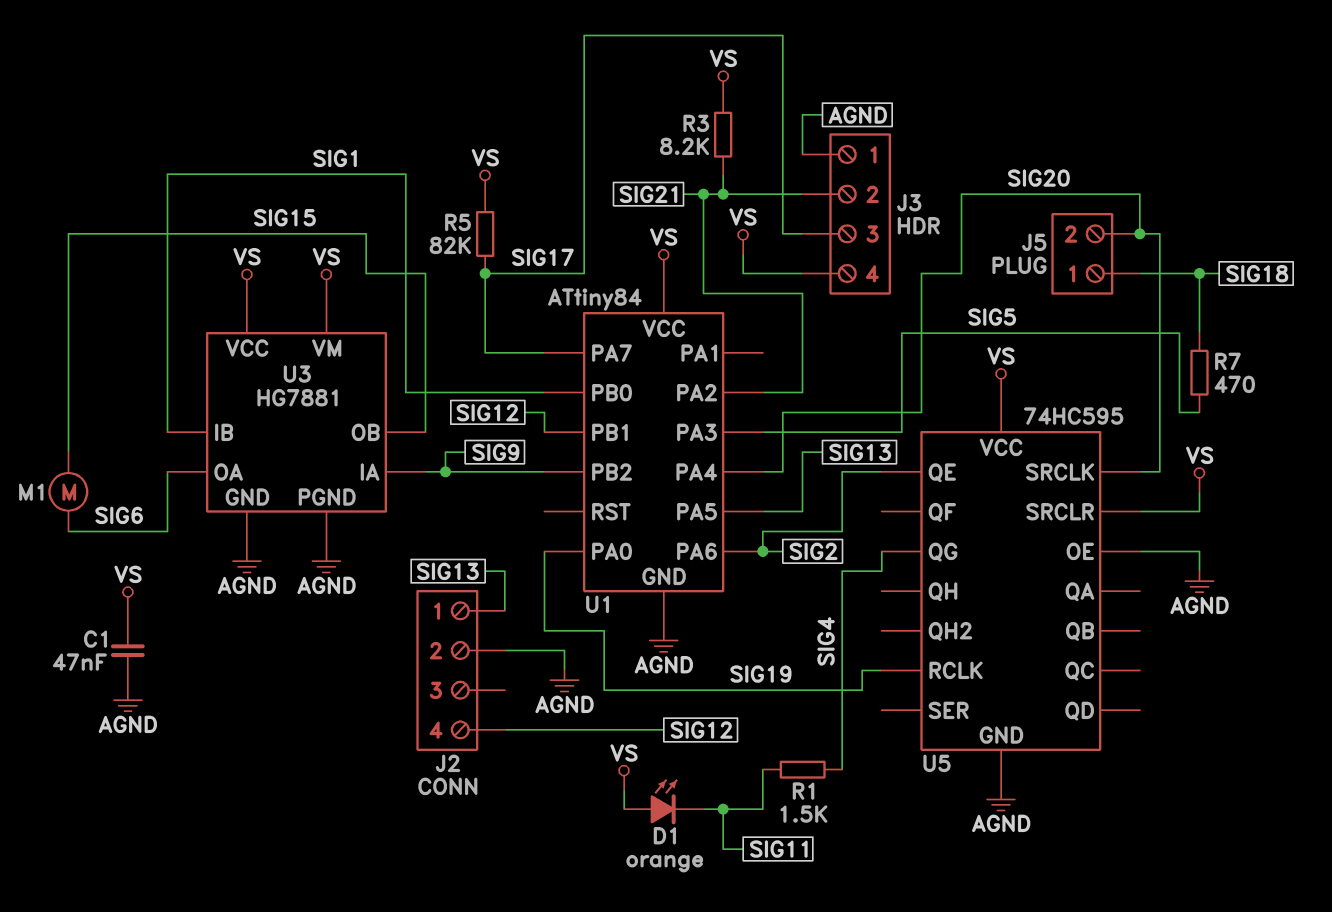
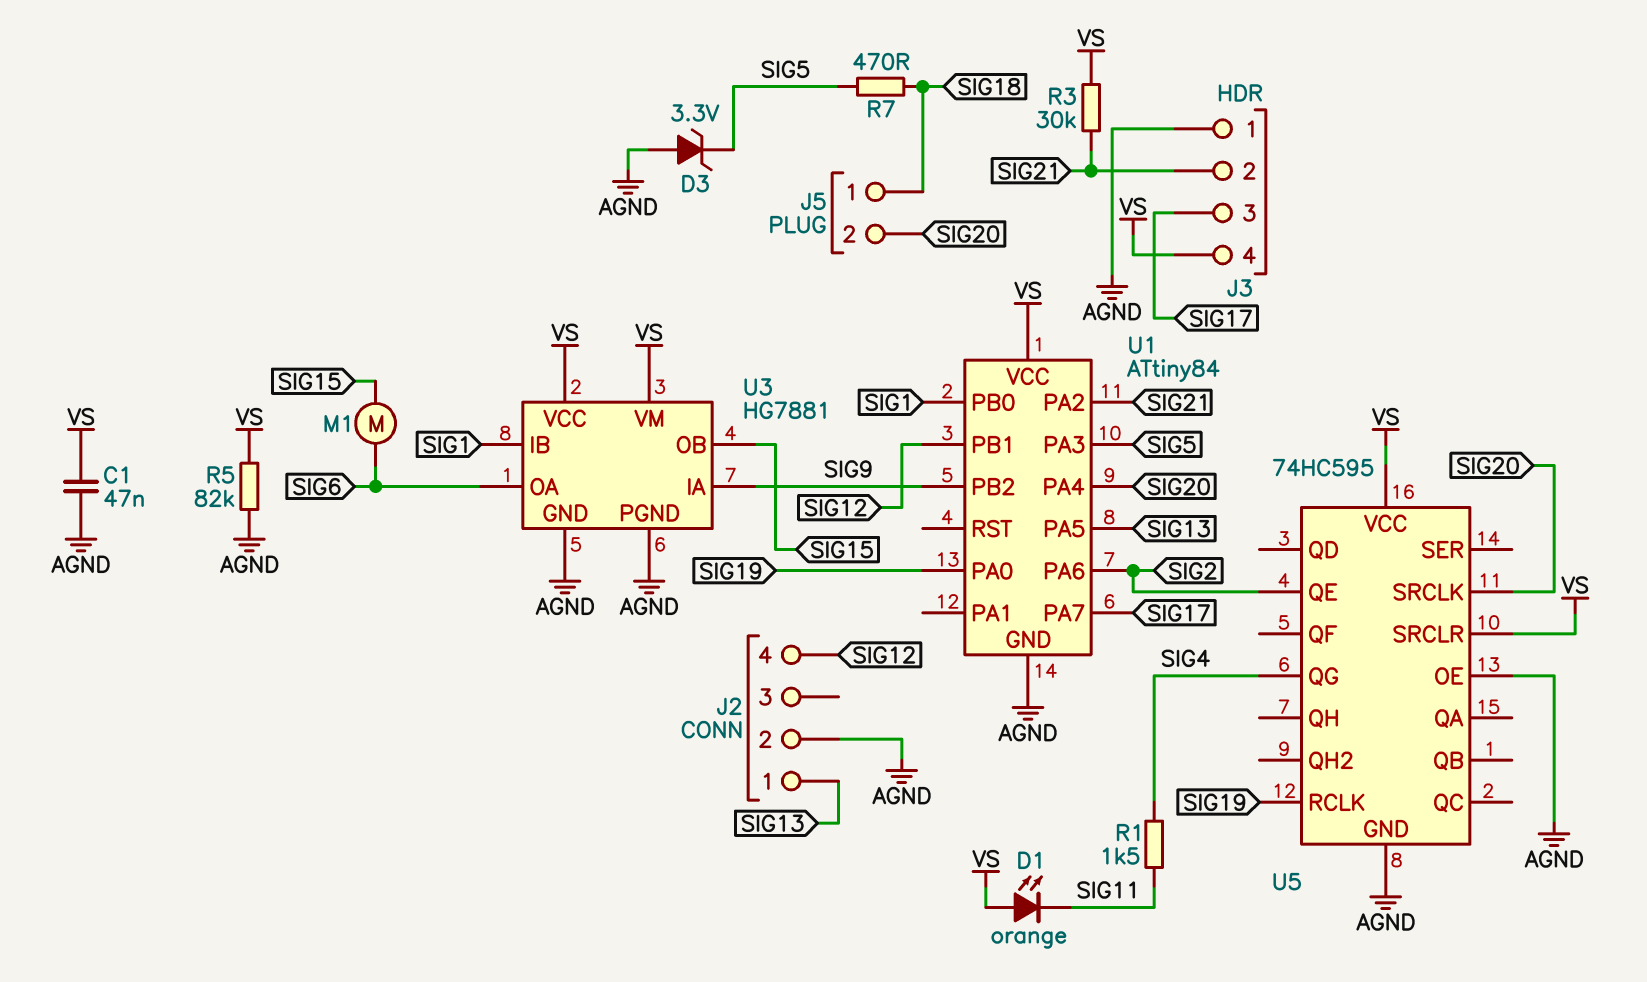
D3: none -> zener 3.3V (A AGND, K SIG5)
R3: 8.2k (SIG21, VS) -> 30k (SIG21, VS)
R5: 82k (SIG17, VS) -> 82k (AGND, VS)

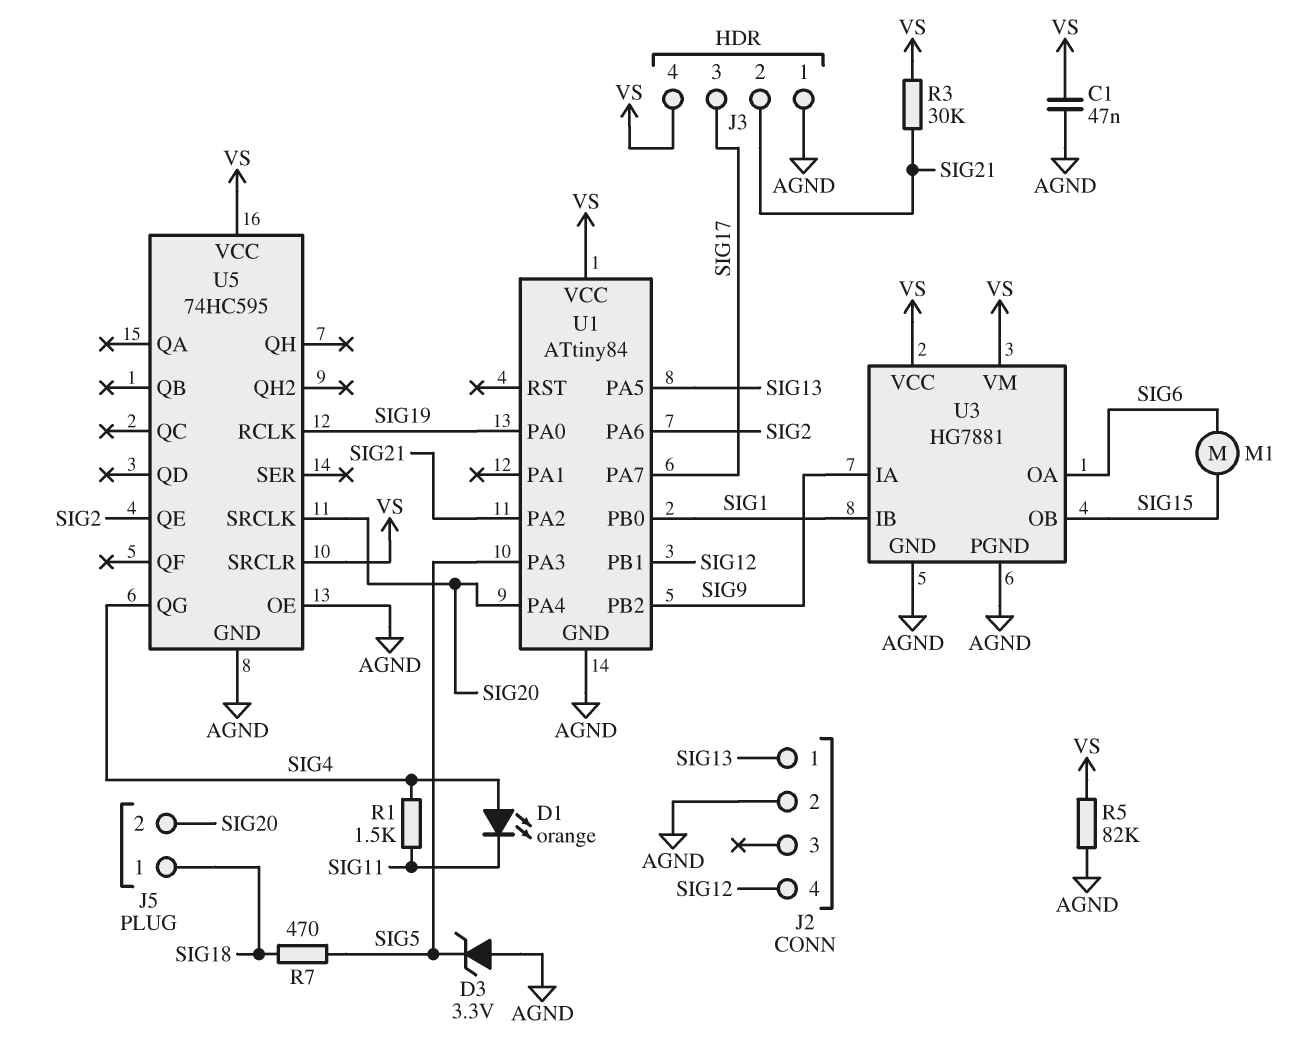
D1: LED orange (A VS, K SIG11) -> LED orange (A SIG4, K SIG11)

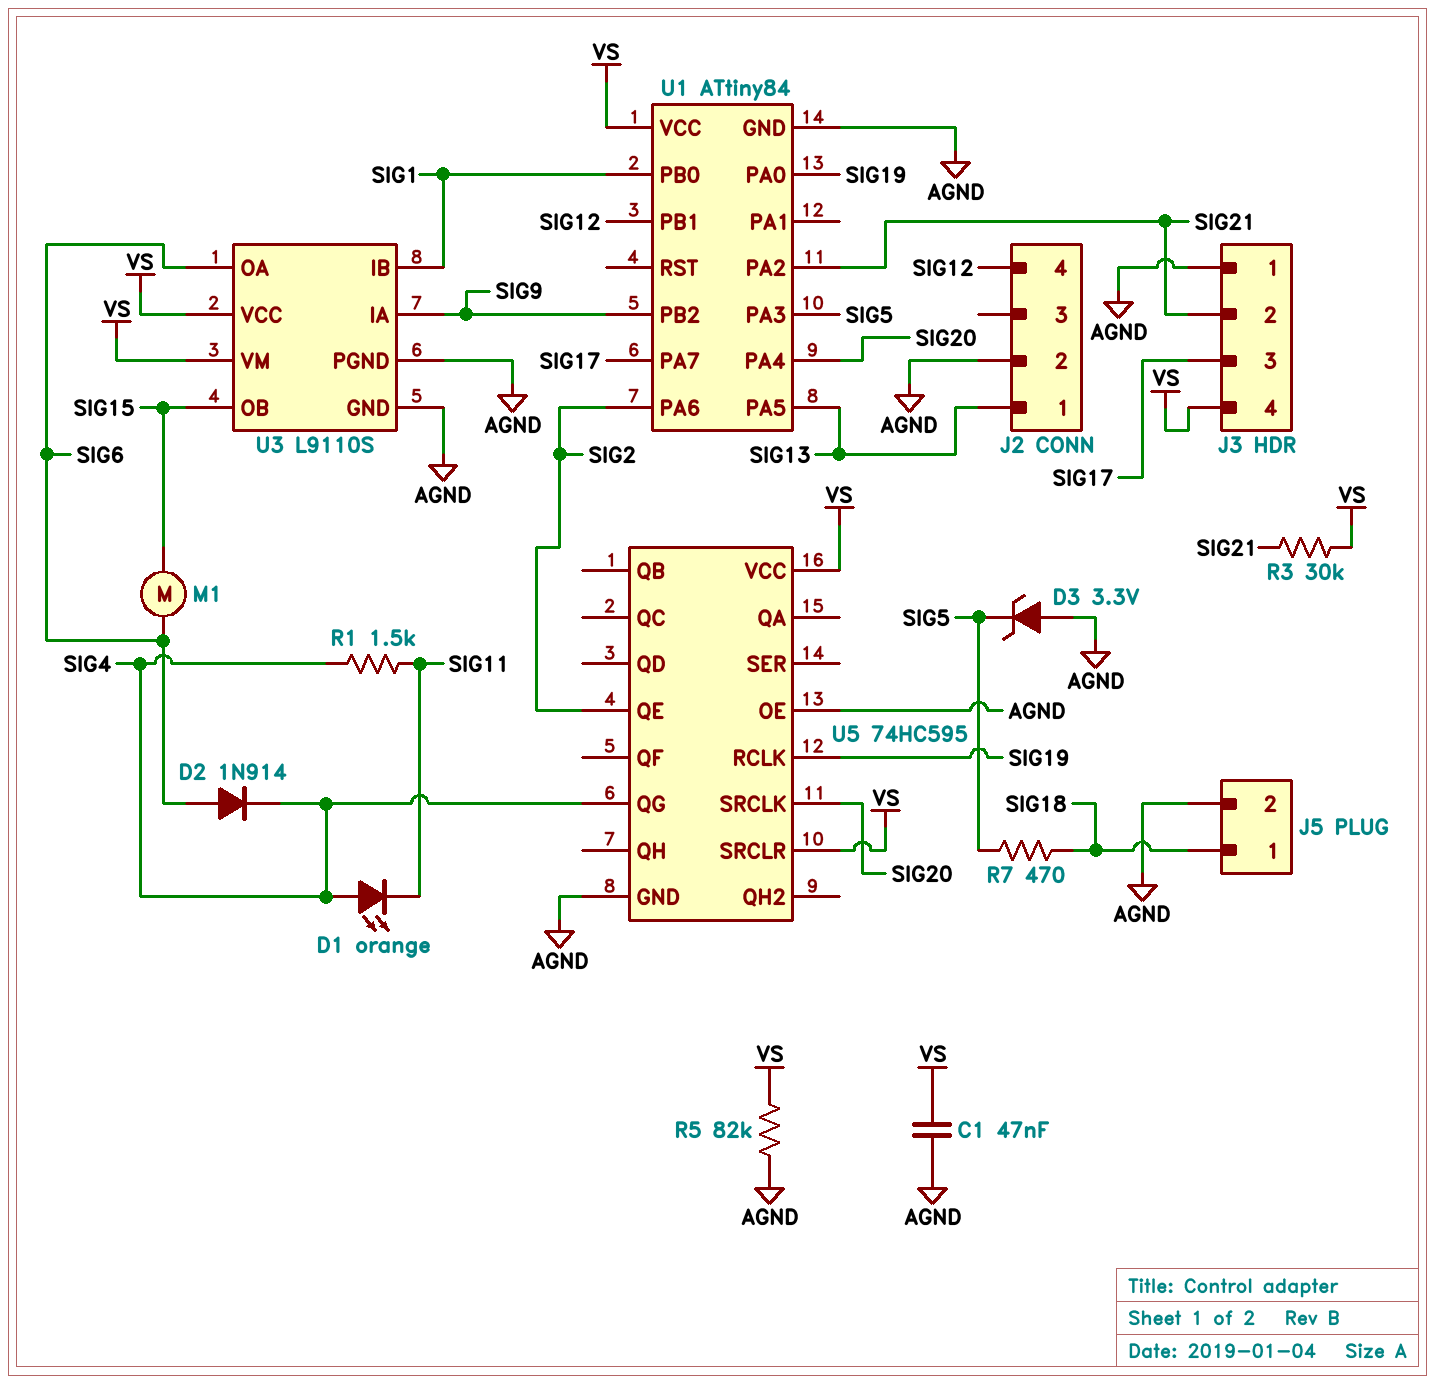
D2: none -> diode 1N914 (A SIG6, K SIG4)
J5 pin 2: SIG20 -> AGND
U3: HG7881 -> L9110S

